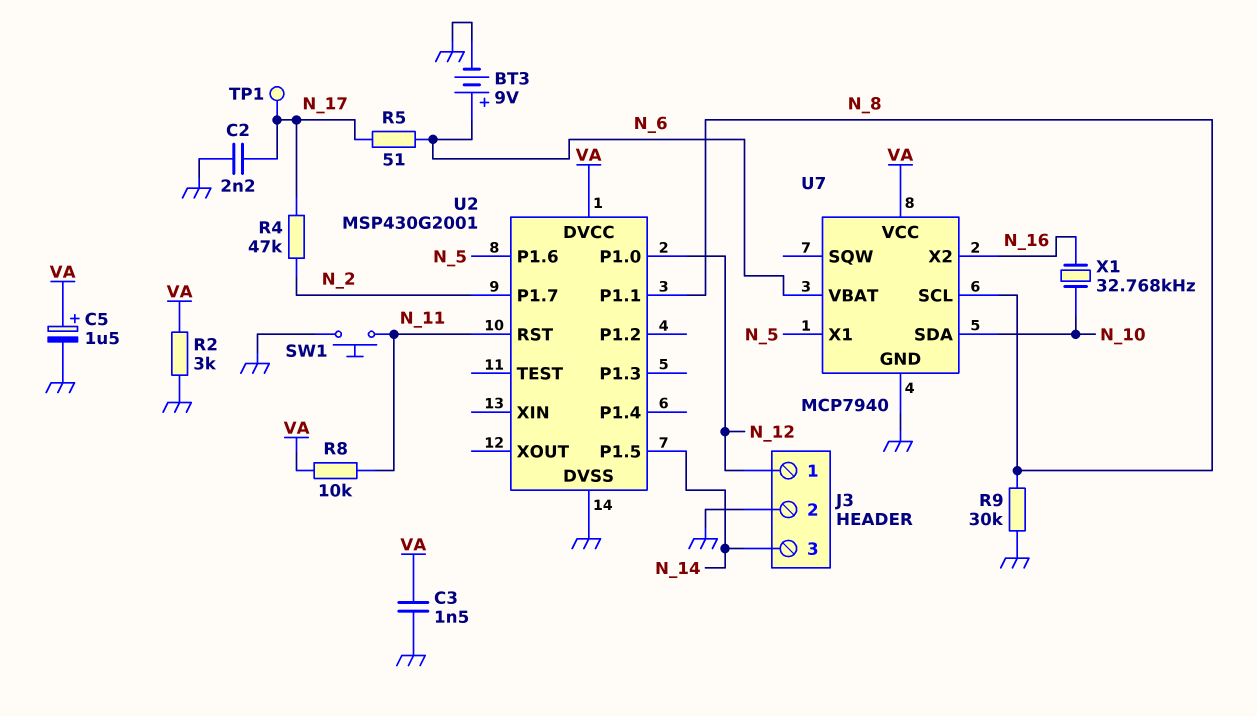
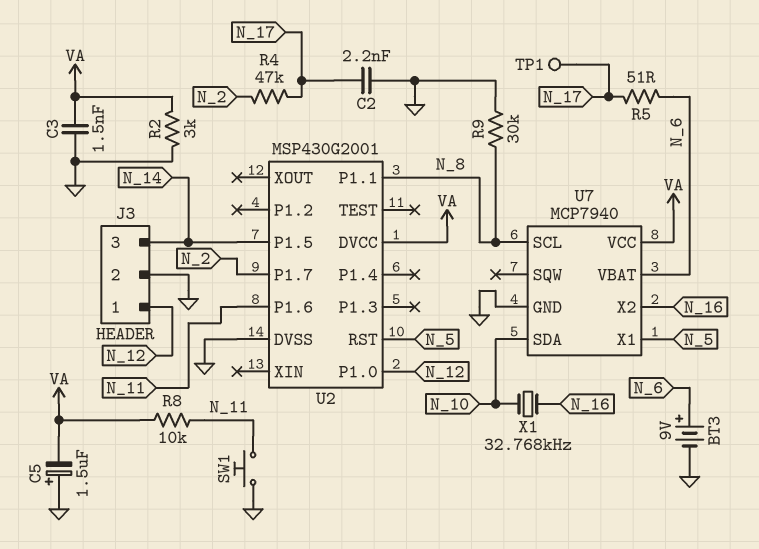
C5: 1.5uF (plus VA, minus GND) -> 1.5uF (plus GND, minus VA)
U2 pin P1.6: N_5 -> N_11
U2 pin RST: N_11 -> N_5

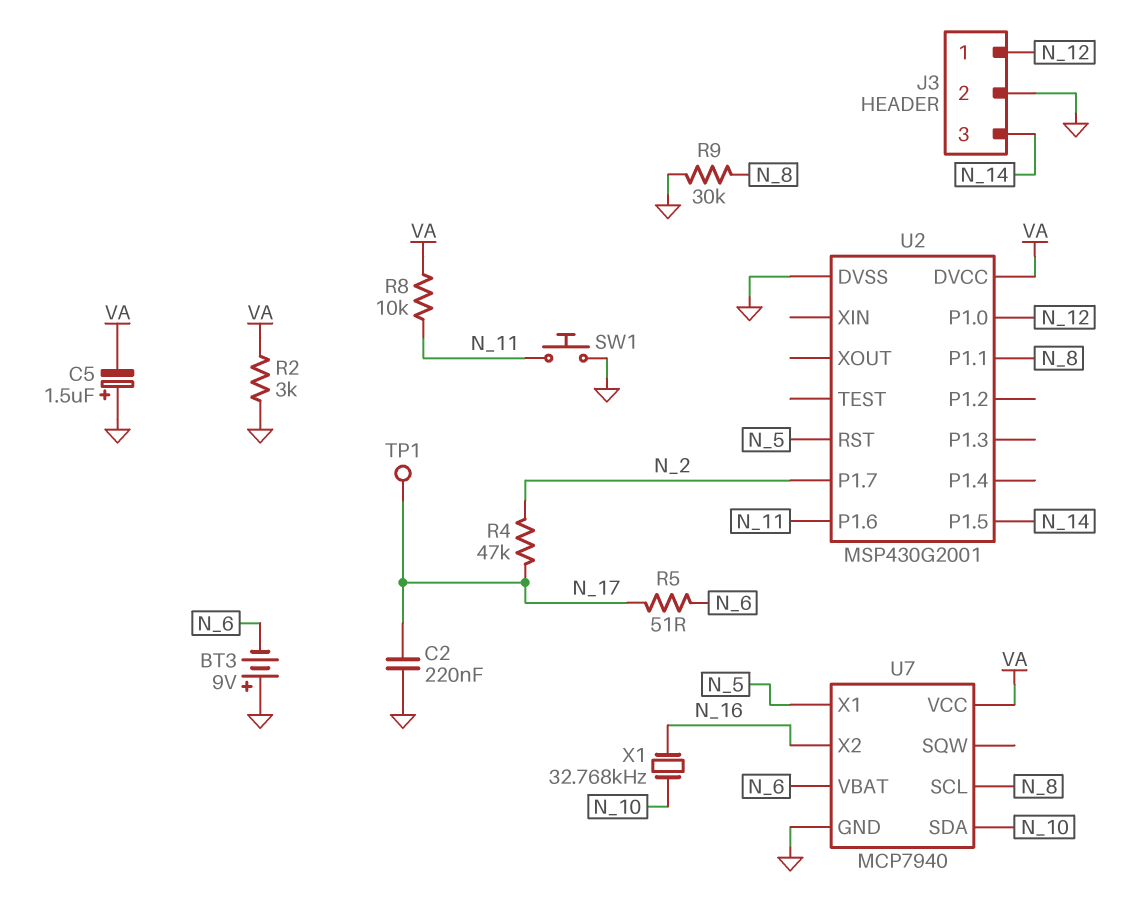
BT3: 9V (plus N_6, minus GND) -> 9V (plus GND, minus N_6)
C2: 2.2nF (GND, N_17) -> 220nF (GND, N_17)
C3: 1.5nF (GND, VA) -> none

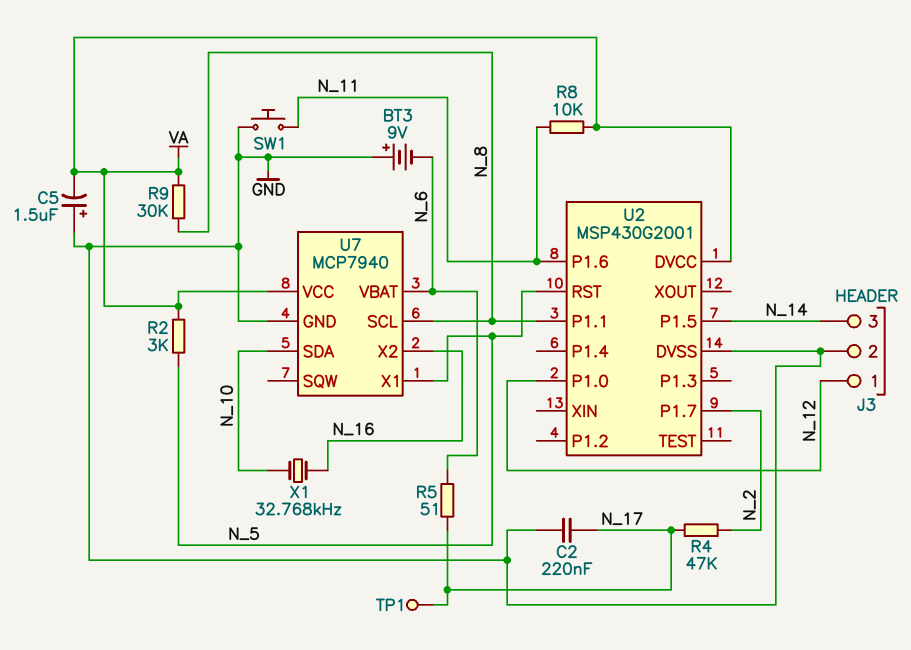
R2: 3k (GND, VA) -> 3k (N_5, VA)
R9: 30k (GND, N_8) -> 30k (N_8, VA)

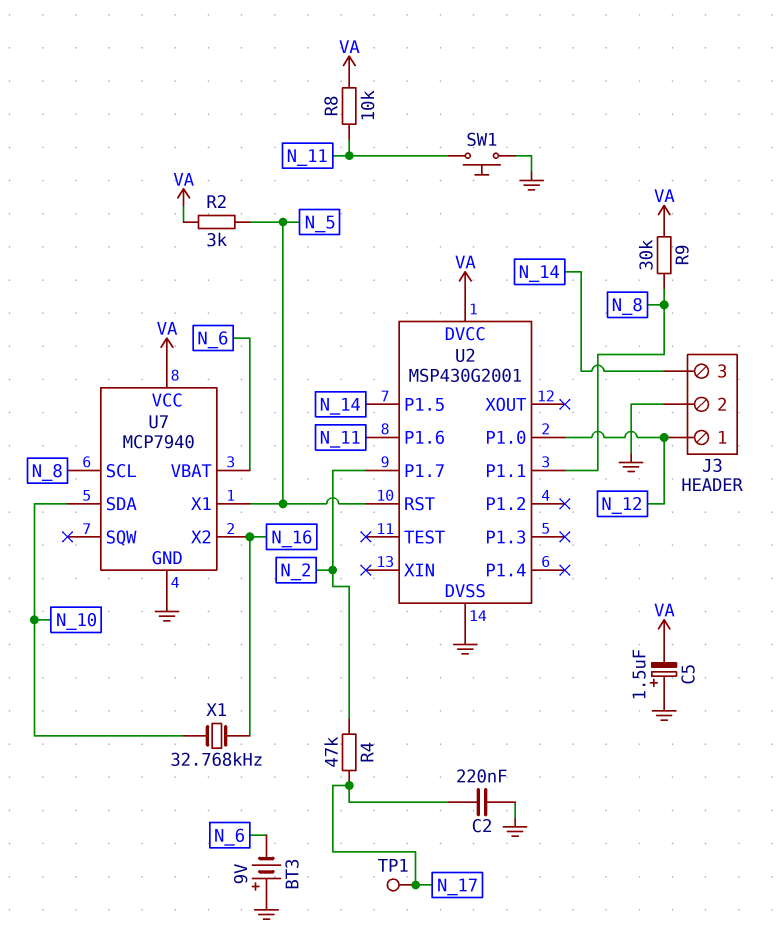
R5: 51 (N_6, N_17) -> none

